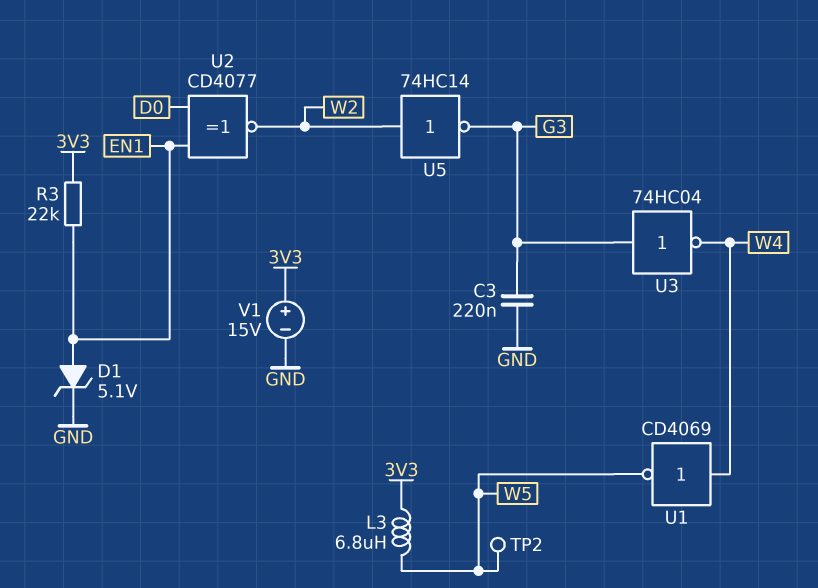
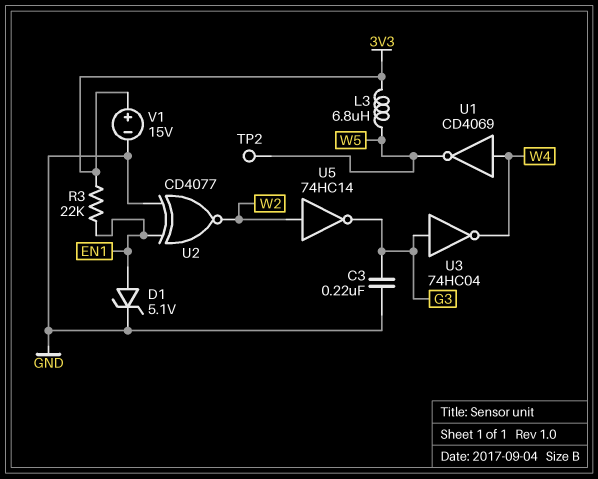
U2: XNOR CD4077 (in D0, in EN1, out W2) -> XNOR CD4077 (in EN1, in GND, out W2)

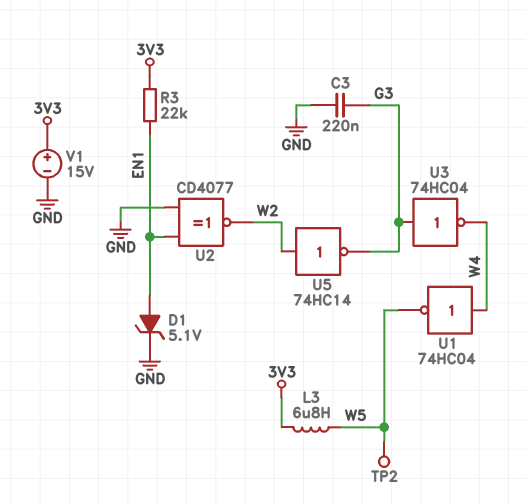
U1: NOT CD4069 (in W4, out W5) -> NOT 74HC04 (in W4, out W5)

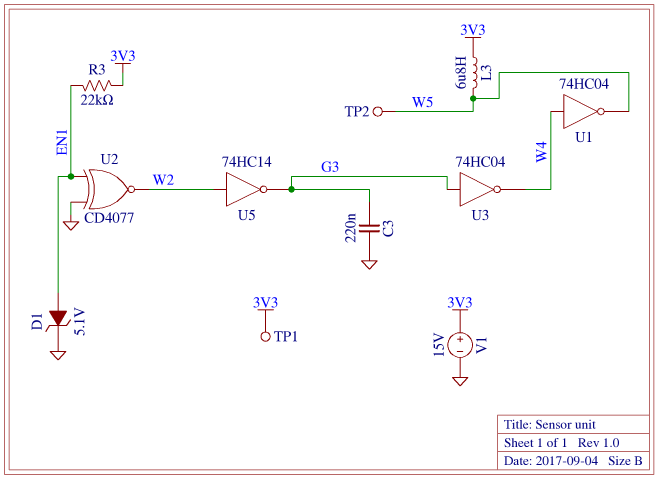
TP1: none -> test point (3V3)

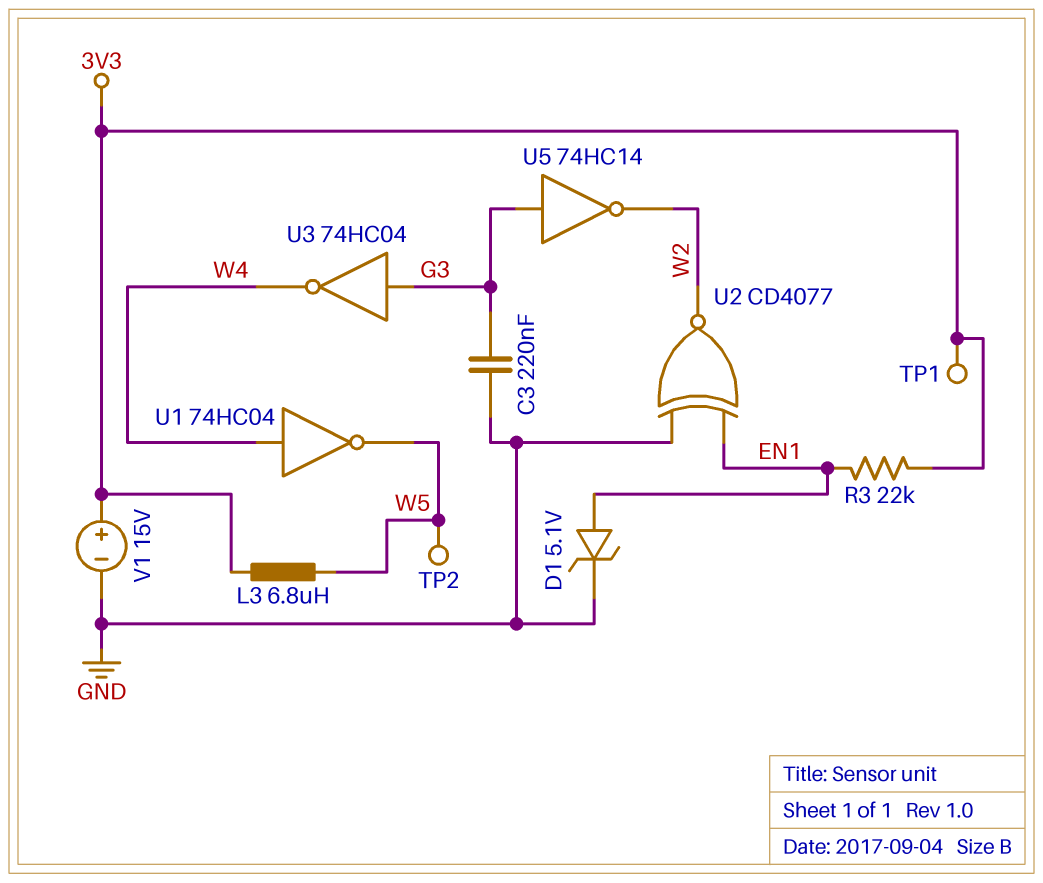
U5: NOT 74HC14 (in W2, out G3) -> NOT 74HC14 (in G3, out W2)

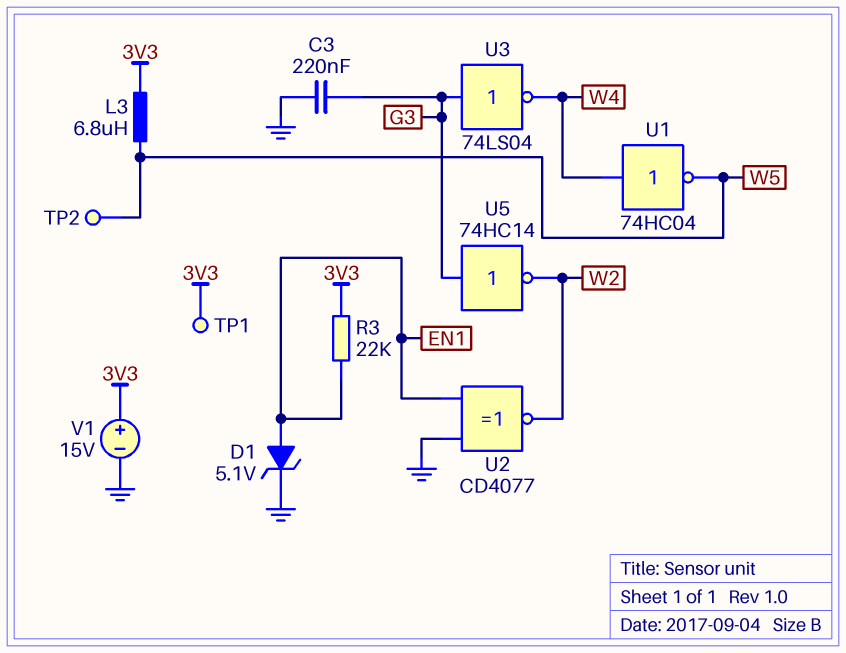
U3: NOT 74HC04 (in G3, out W4) -> NOT 74LS04 (in G3, out W4)

